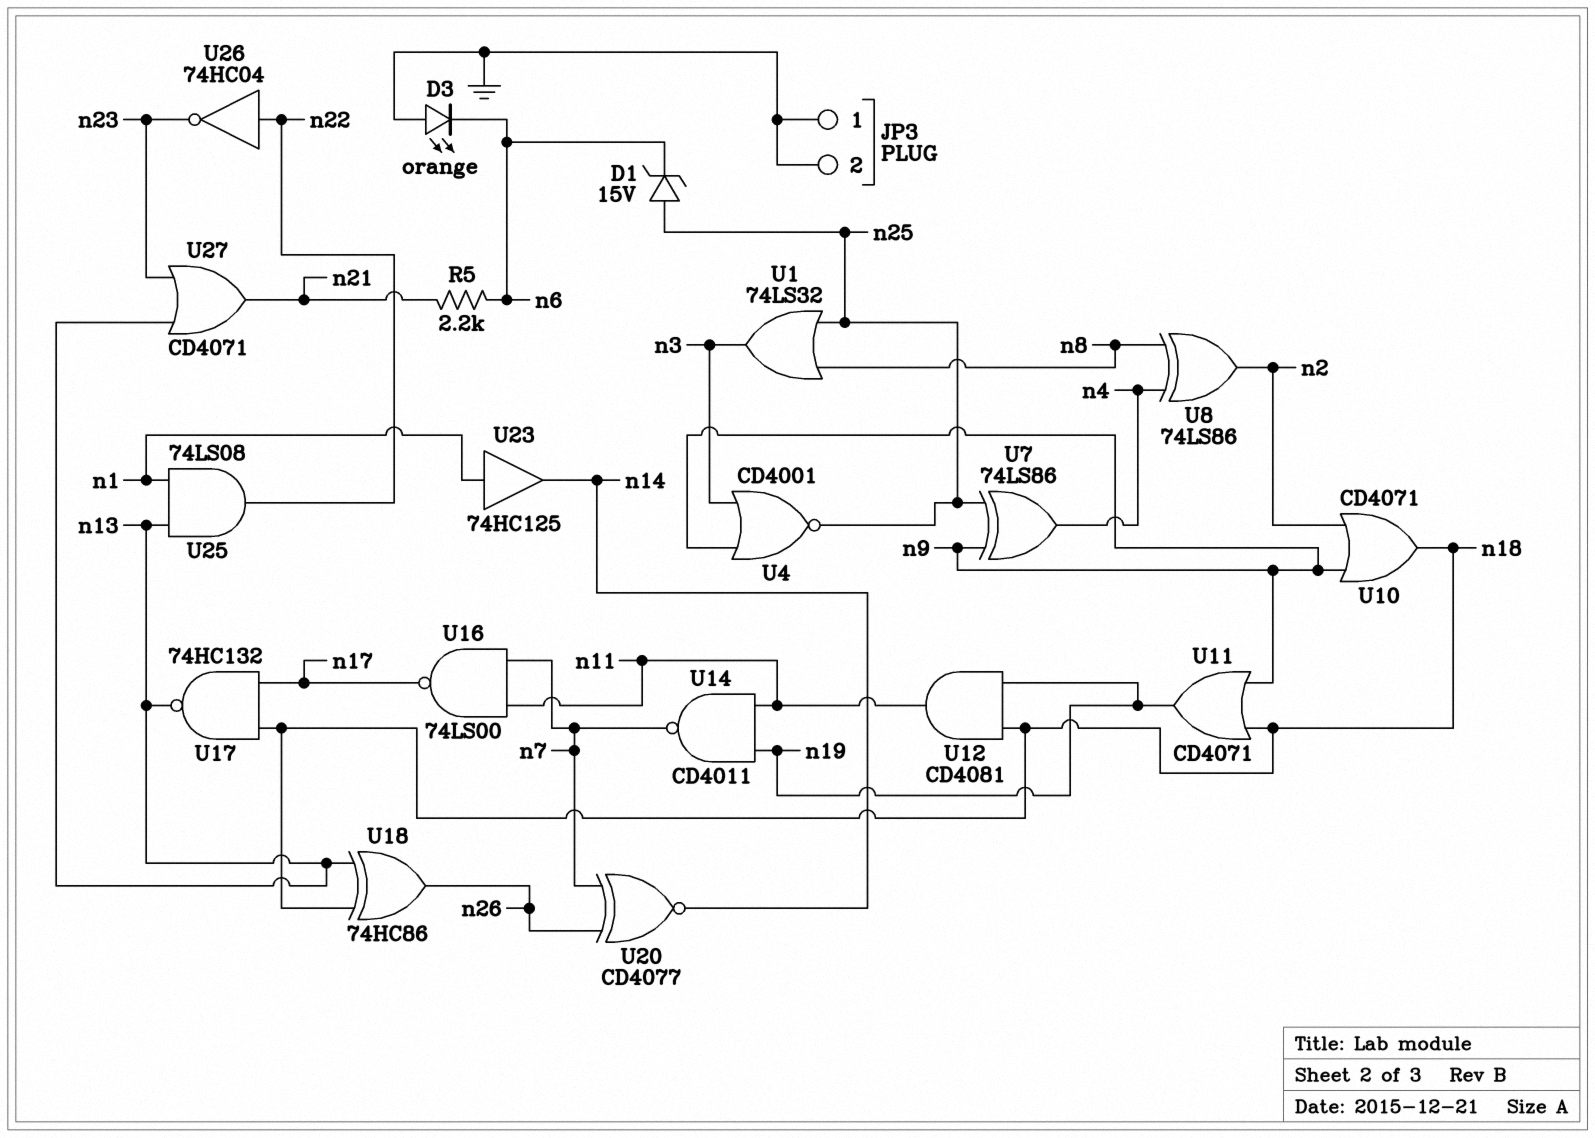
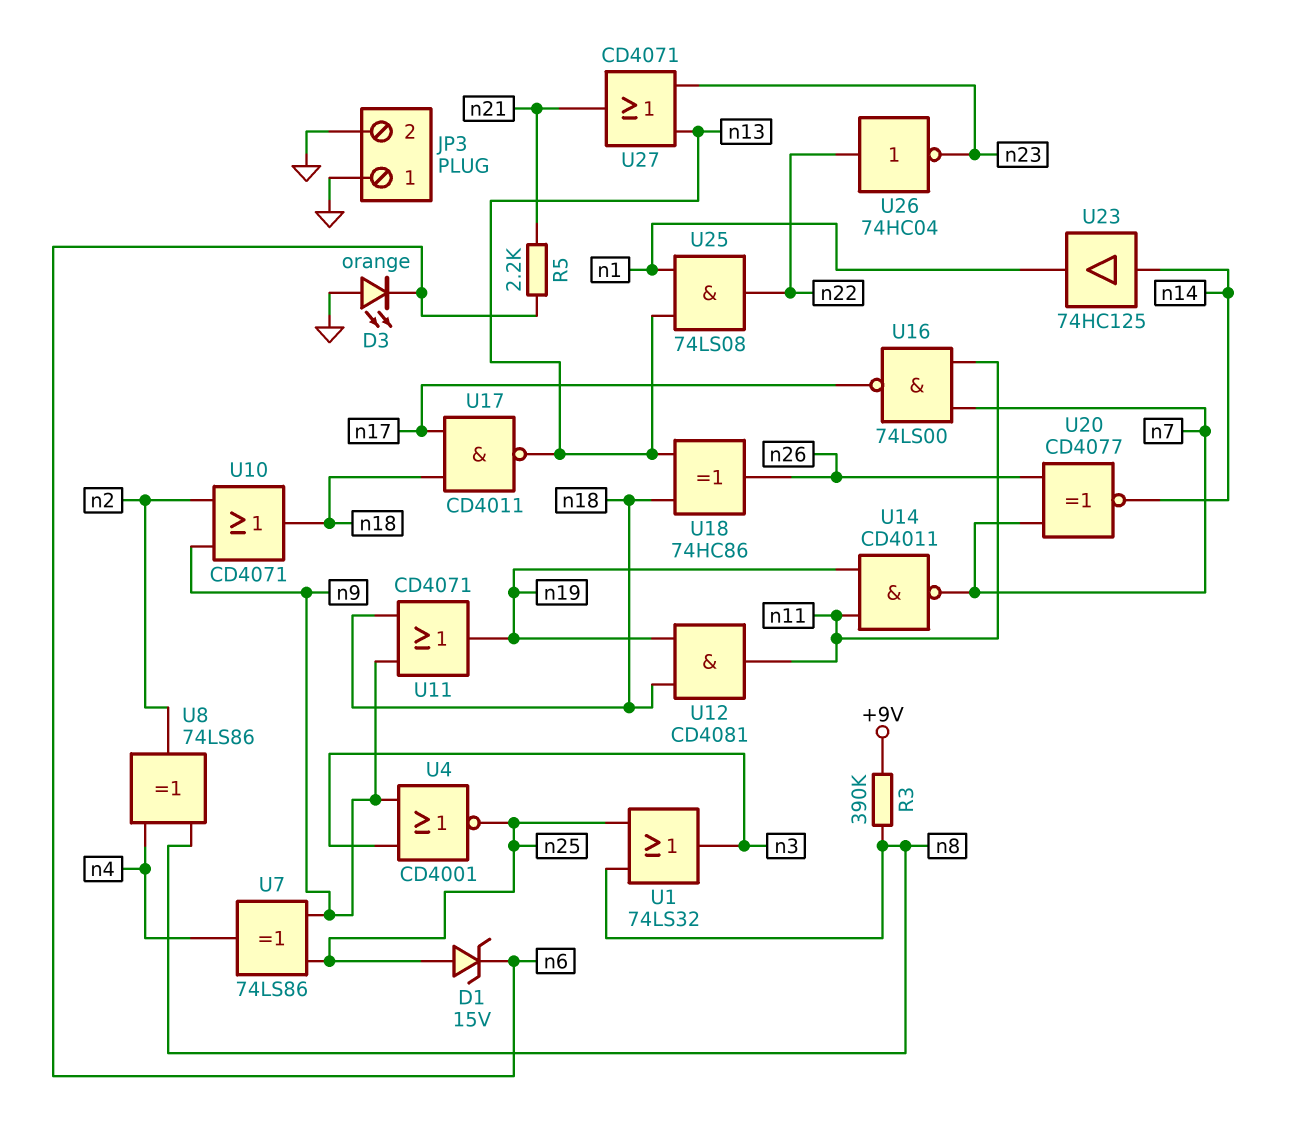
R3: none -> 390k (+9V, n8)
U17: NAND 74HC132 (in n17, in n18, out n13) -> NAND CD4011 (in n17, in n18, out n13)
U23: buffer 74HC125 (in n1, out n14) -> buffer 74HC125 (in n14, out n1)

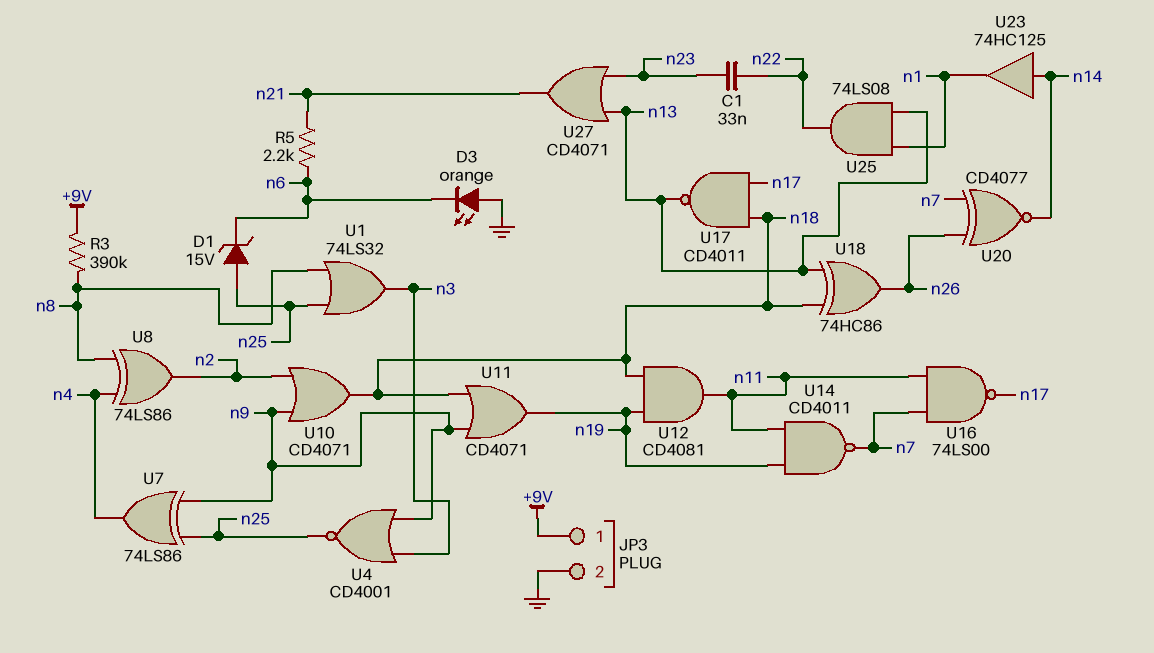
C1: none -> 33nF (n22, n23)
JP3 pin 1: GND -> +9V
U26: NOT 74HC04 (in n22, out n23) -> none

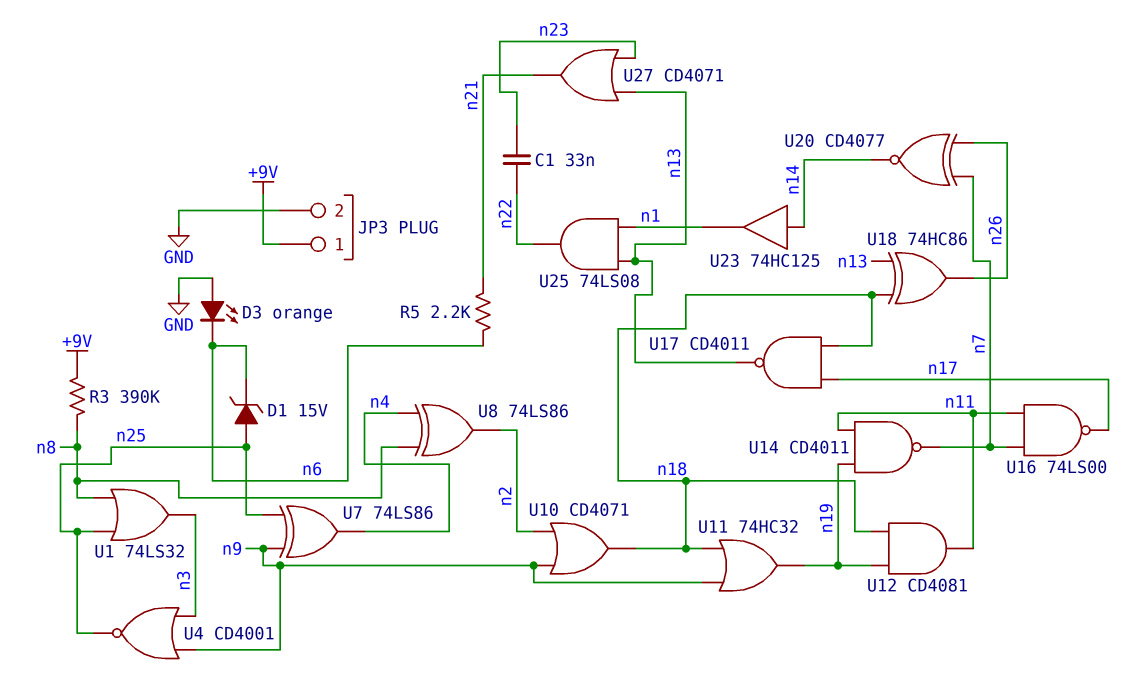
U11: OR CD4071 (in n9, in n18, out n19) -> OR 74HC32 (in n9, in n18, out n19)

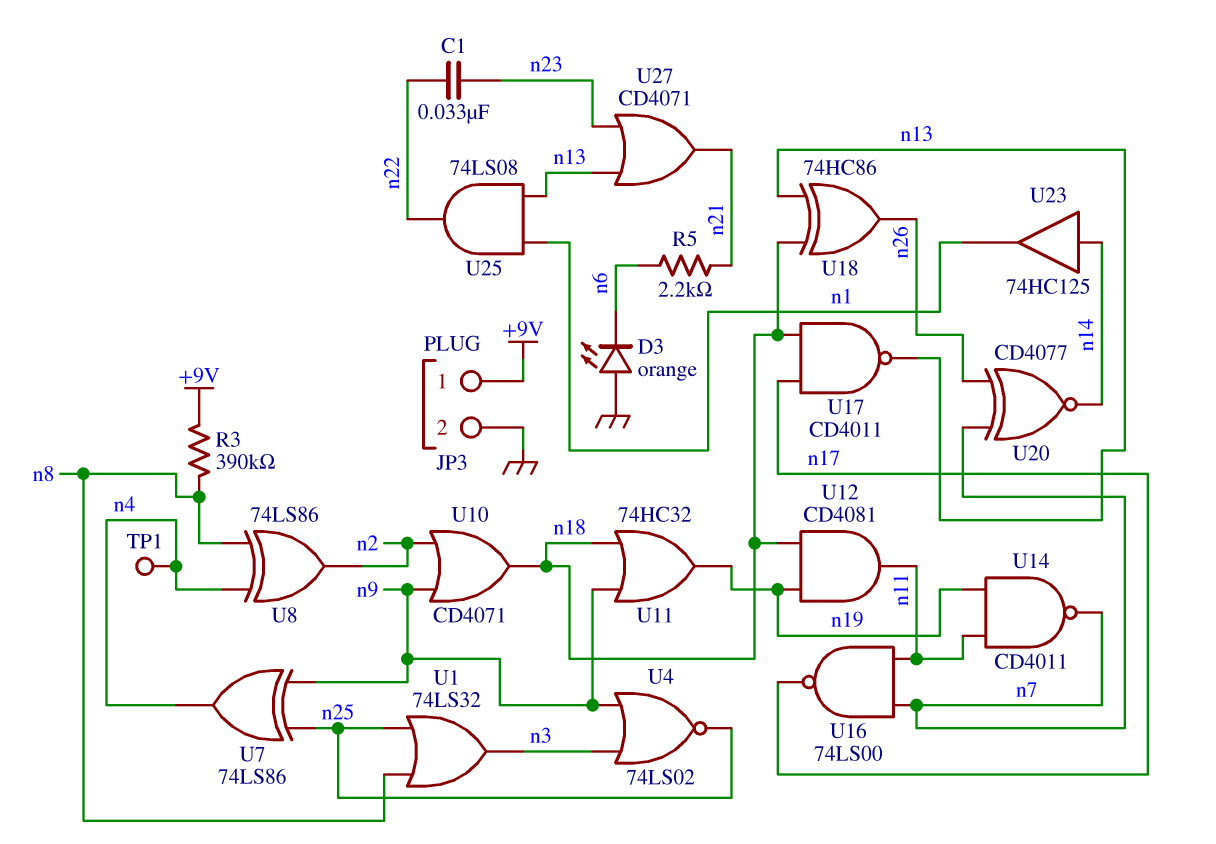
D1: zener 15V (A n25, K n6) -> none
TP1: none -> test point (n4)
U4: NOR CD4001 (in n3, in n9, out n25) -> NOR 74LS02 (in n3, in n9, out n25)

